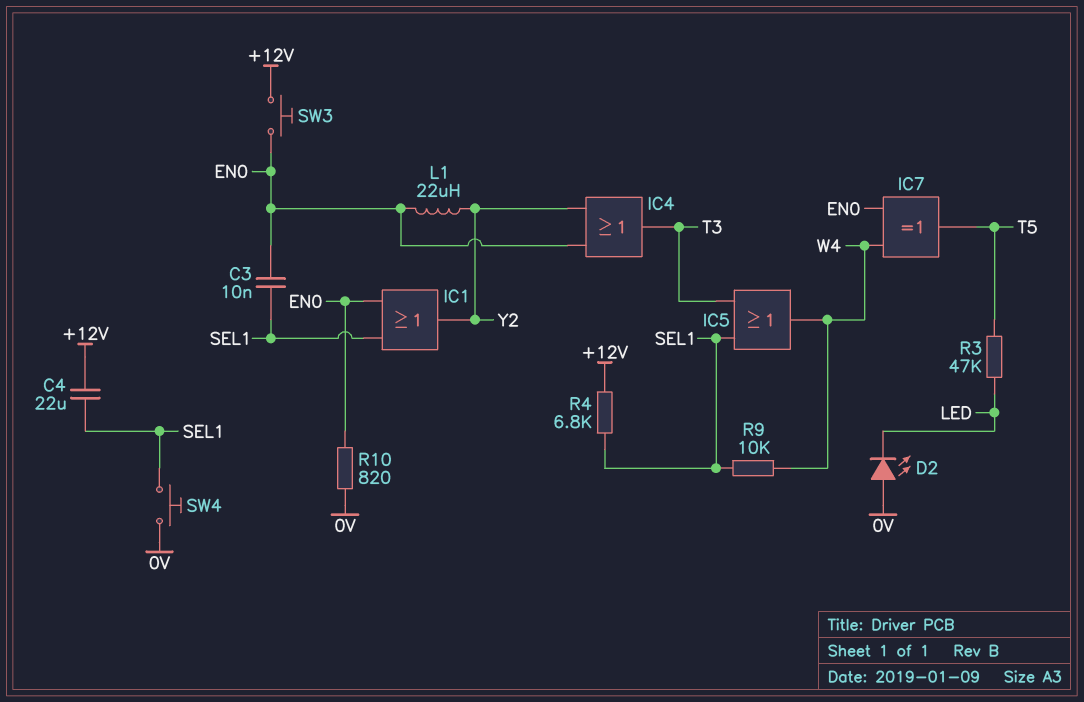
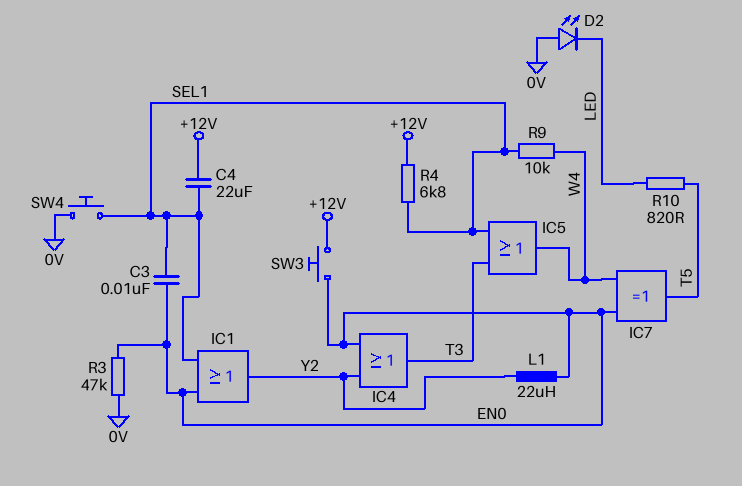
R3: 47k (LED, T5) -> 47k (0V, EN0)
R10: 820 (0V, EN0) -> 820 (LED, T5)

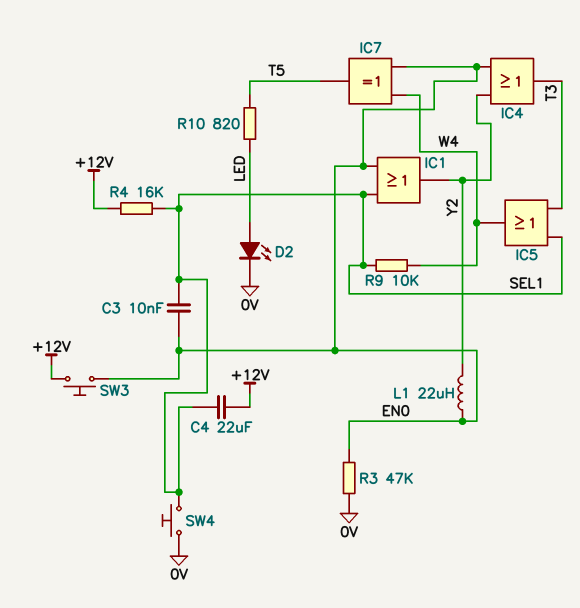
D2: LED (A 0V, K LED) -> LED (A LED, K 0V)
R4: 6.8k (+12V, SEL1) -> 16k (+12V, SEL1)

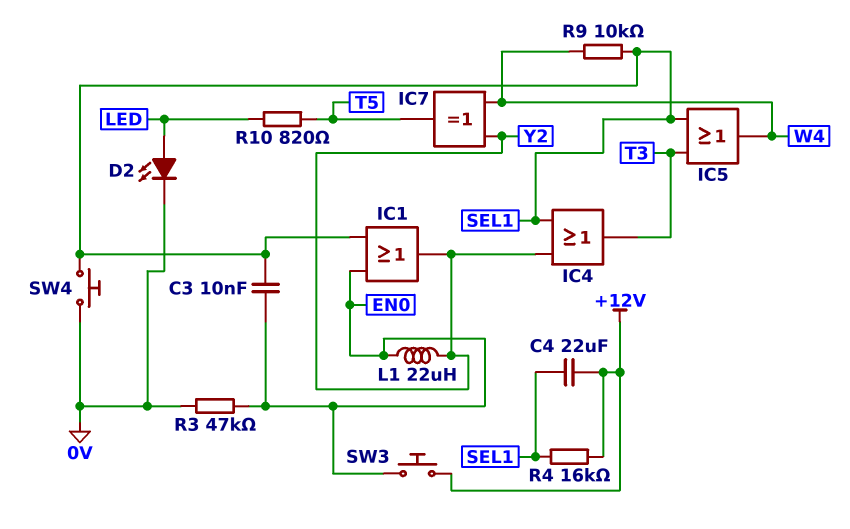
IC4: OR (in EN0, in Y2, out T3) -> OR (in SEL1, in Y2, out T3)
IC7: XOR (in EN0, in W4, out T5) -> XOR (in W4, in Y2, out T5)

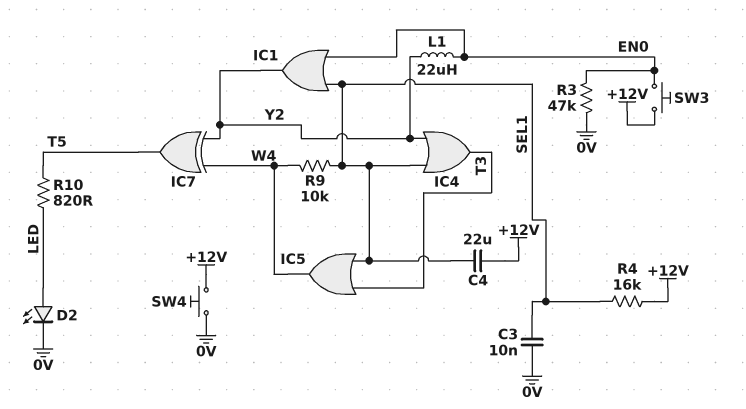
C3: 10nF (EN0, SEL1) -> 10nF (0V, SEL1)
SW4: button (0V, SEL1) -> button (+12V, 0V)

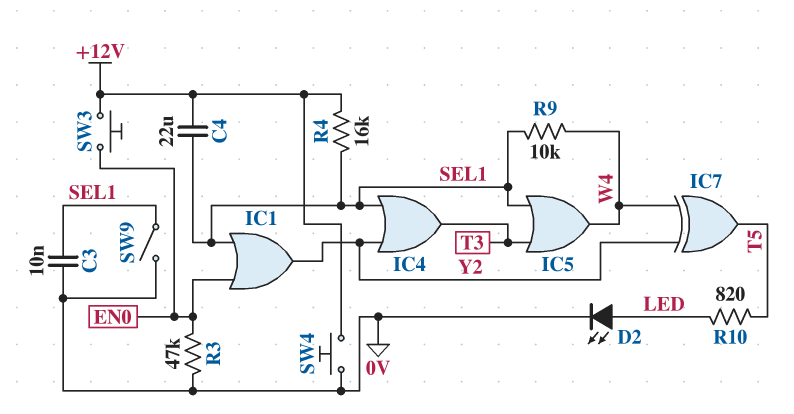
L1: 22uH (EN0, Y2) -> none
SW9: none -> switch (0V, SEL1)

